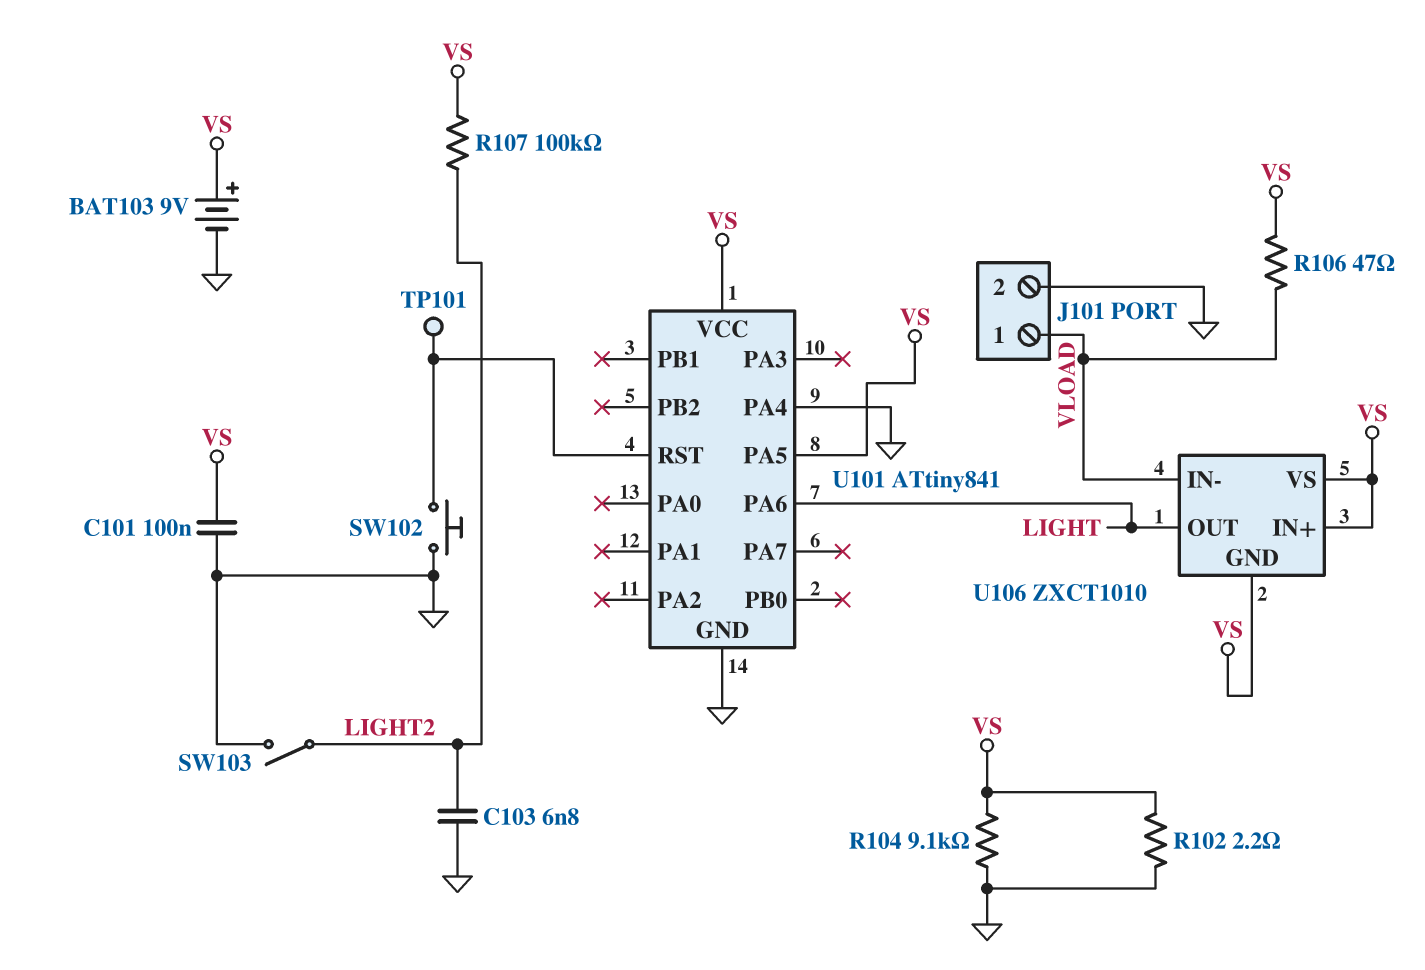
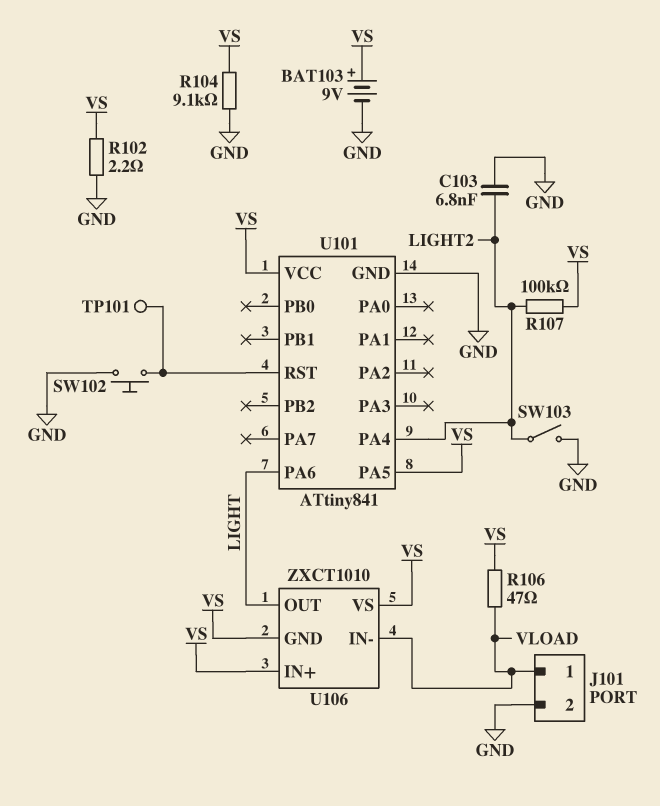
C101: 100nF (GND, VS) -> none
U101 pin PA4: GND -> LIGHT2

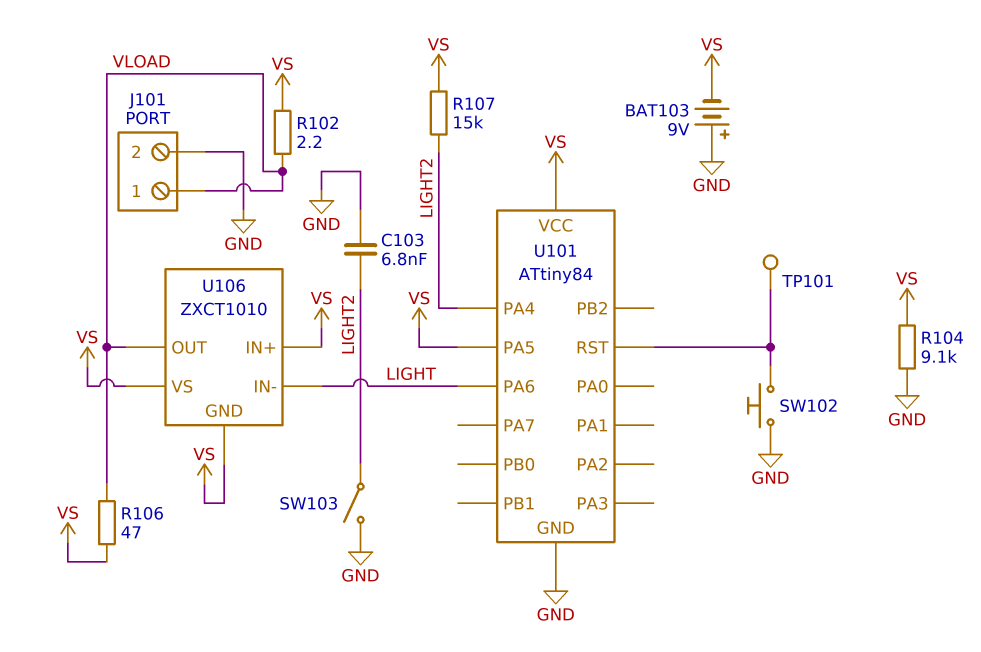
BAT103: 9V (plus VS, minus GND) -> 9V (plus GND, minus VS)
R102: 2.2 (GND, VS) -> 2.2 (VLOAD, VS)
R107: 100k (LIGHT2, VS) -> 15k (LIGHT2, VS)
U101: ATtiny841 -> ATtiny84
U106 pin IN-: VLOAD -> LIGHT
U106 pin OUT: LIGHT -> VLOAD

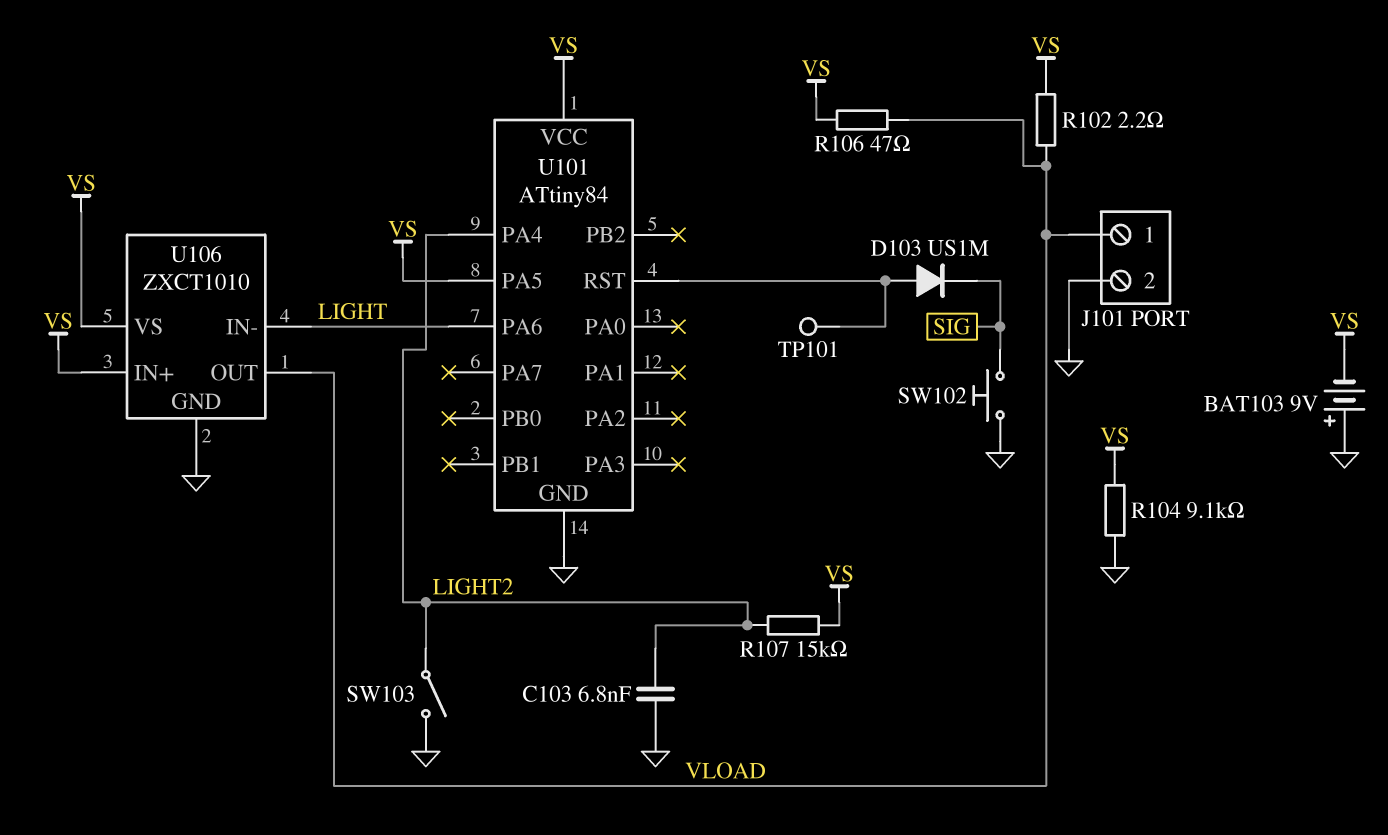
D103: none -> diode US1M (A U101/RST, K SIG)
SW102: button (GND, U101/RST) -> button (GND, SIG)
U106 pin GND: VS -> GND

